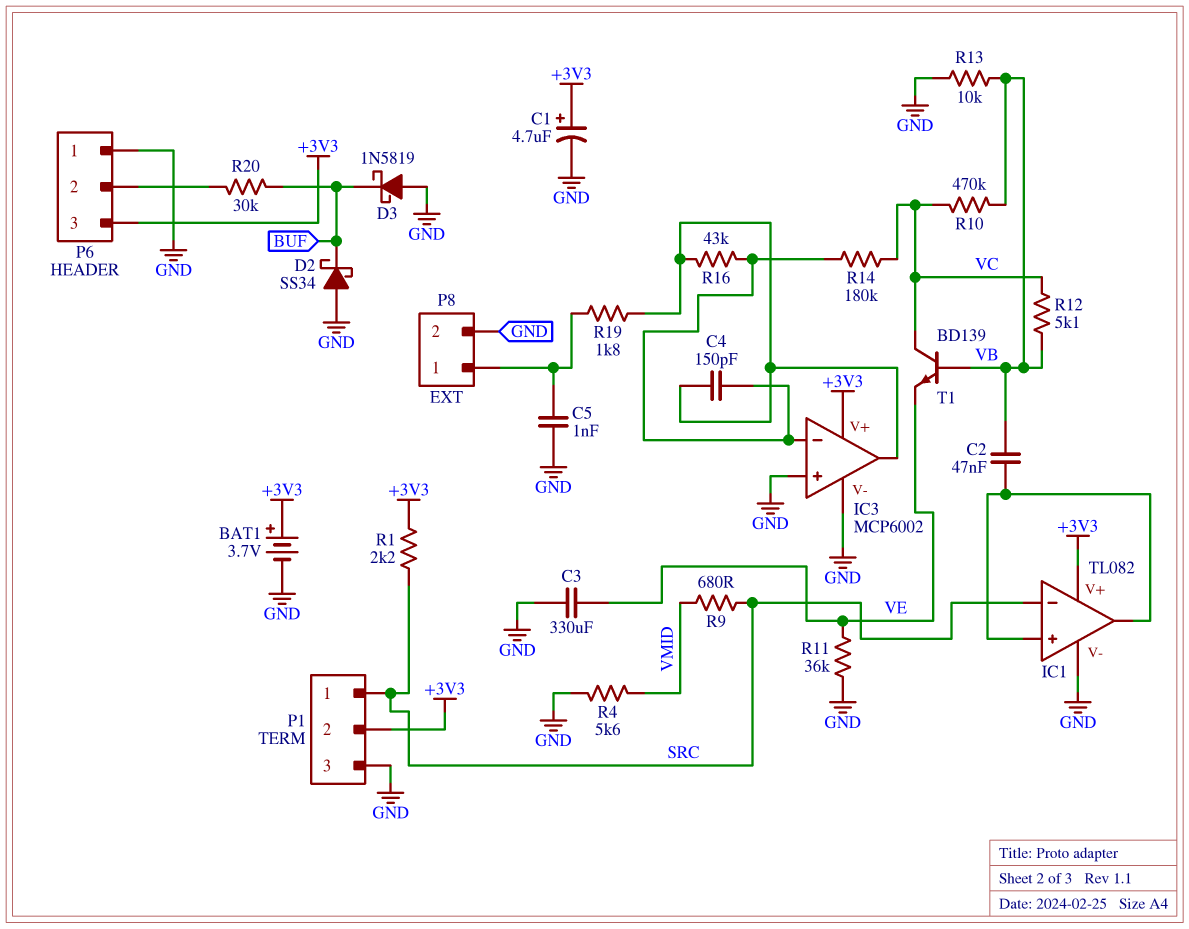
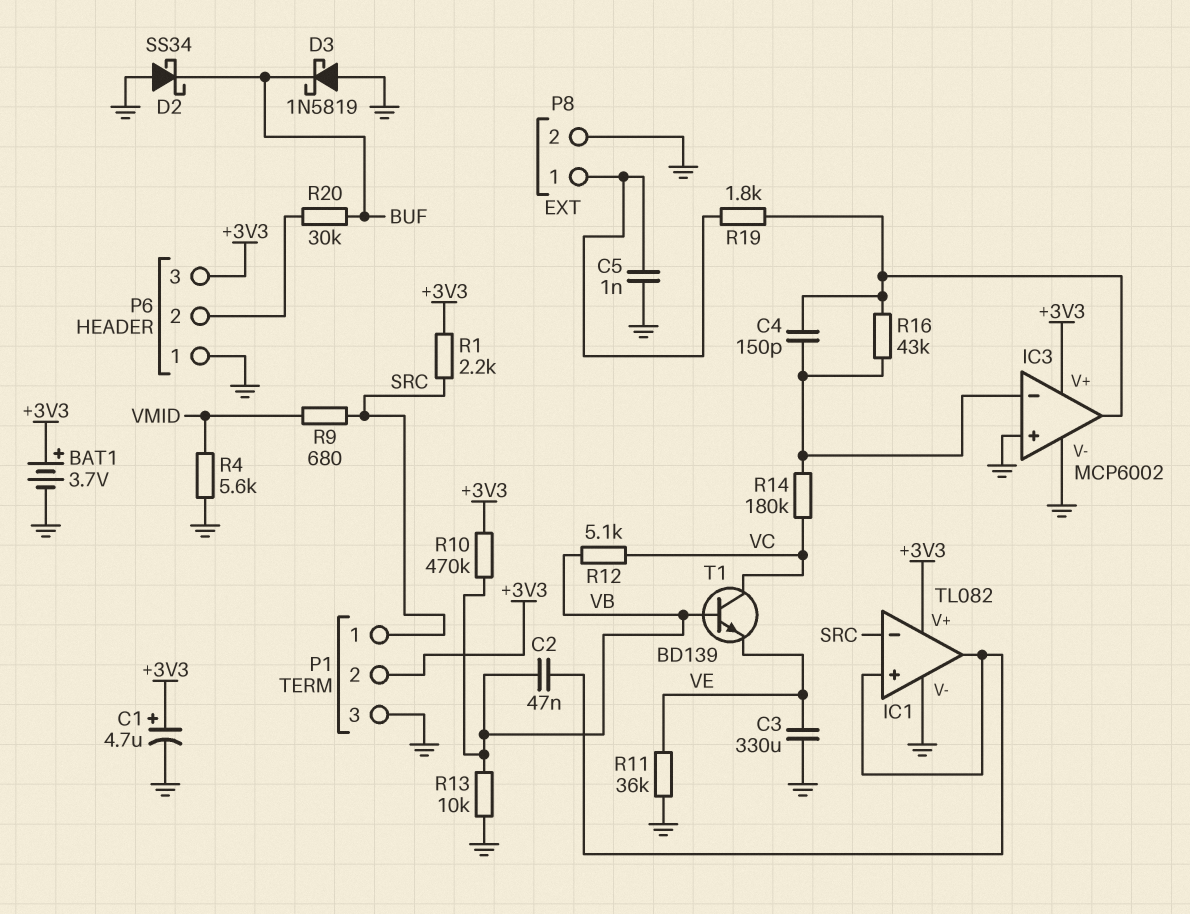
R10: 470k (VB, VC) -> 470k (+3V3, VB)

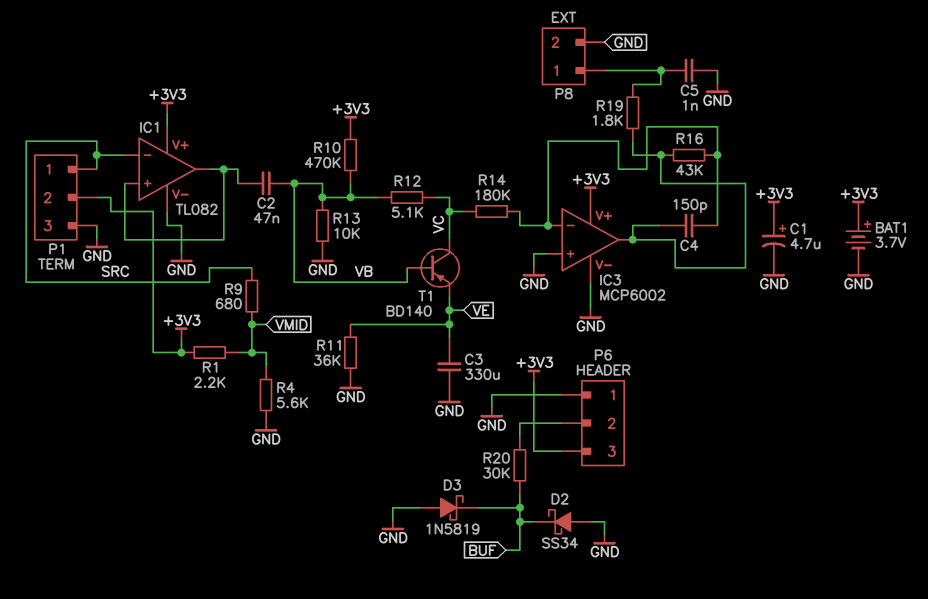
R1: 2.2k (+3V3, SRC) -> 2.2k (+3V3, VMID)
T1: NPN BD139 (B VB, C VC, E VE) -> PNP BD140 (B VB, C VC, E VE)

